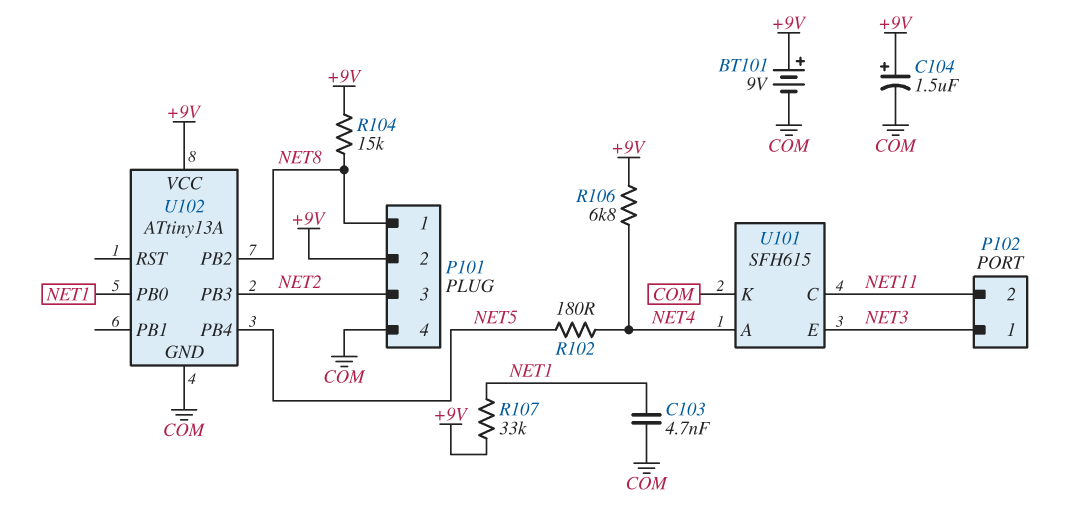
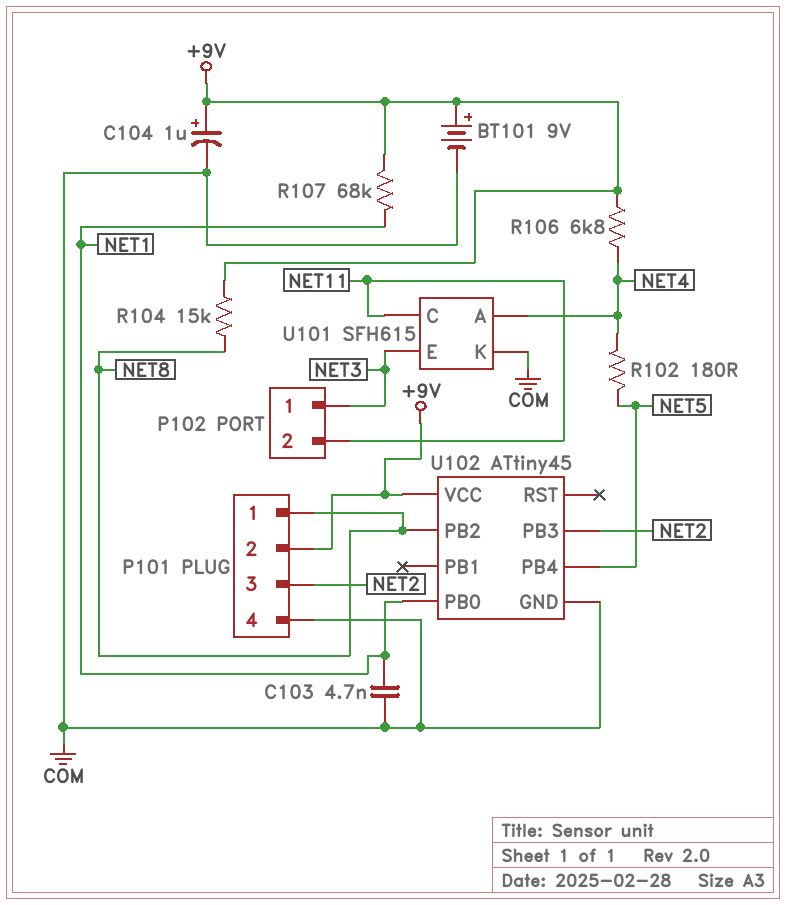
C104: 1.5uF (plus +9V, minus COM) -> 1uF (plus +9V, minus COM)
R107: 33k (+9V, NET1) -> 68k (+9V, NET1)
U102: ATtiny13A -> ATtiny45

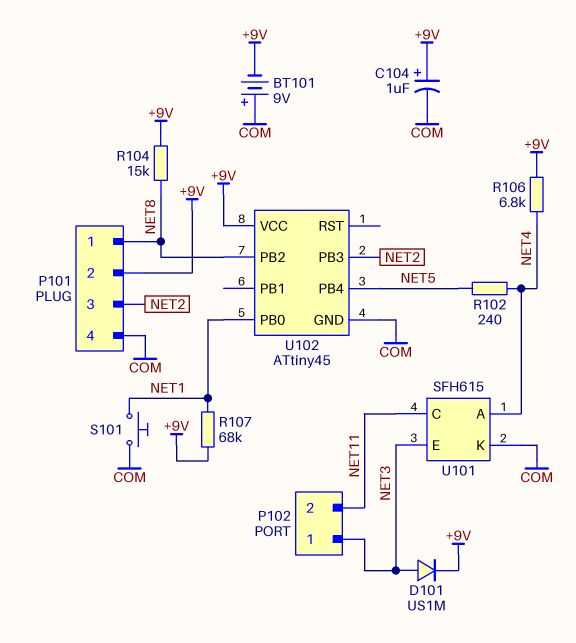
BT101: 9V (plus +9V, minus COM) -> 9V (plus COM, minus +9V)
C103: 4.7nF (COM, NET1) -> none
D101: none -> diode US1M (A NET3, K +9V)
R102: 180 (NET4, NET5) -> 240 (NET4, NET5)
S101: none -> button (COM, NET1)

